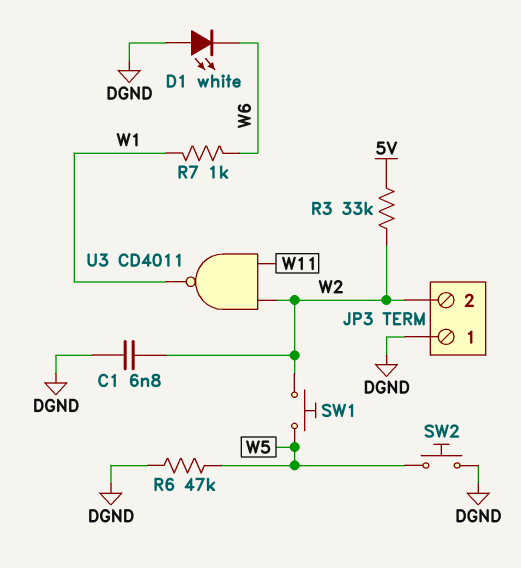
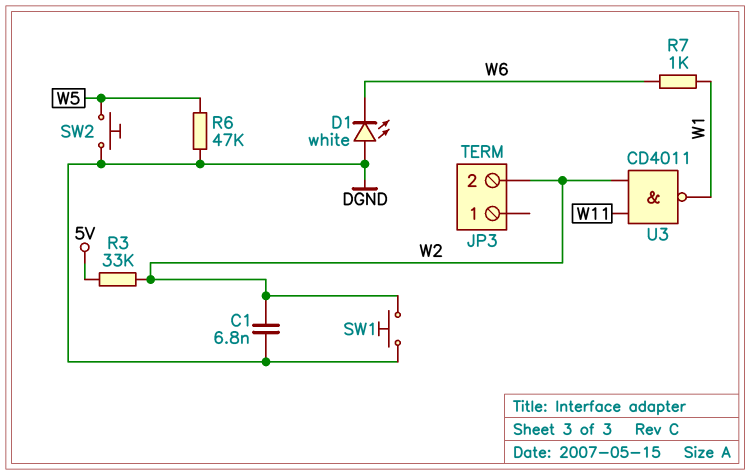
JP3 pin 1: DGND -> none
SW1: button (W2, W5) -> button (DGND, W2)

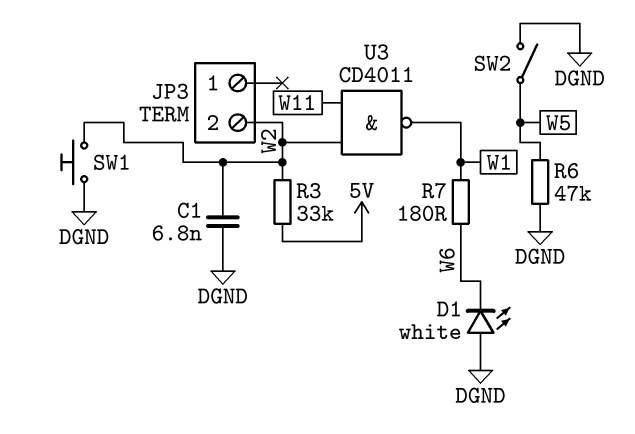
R7: 1k (W1, W6) -> 180 (W1, W6)
SW2: button (DGND, W5) -> switch (DGND, W5)

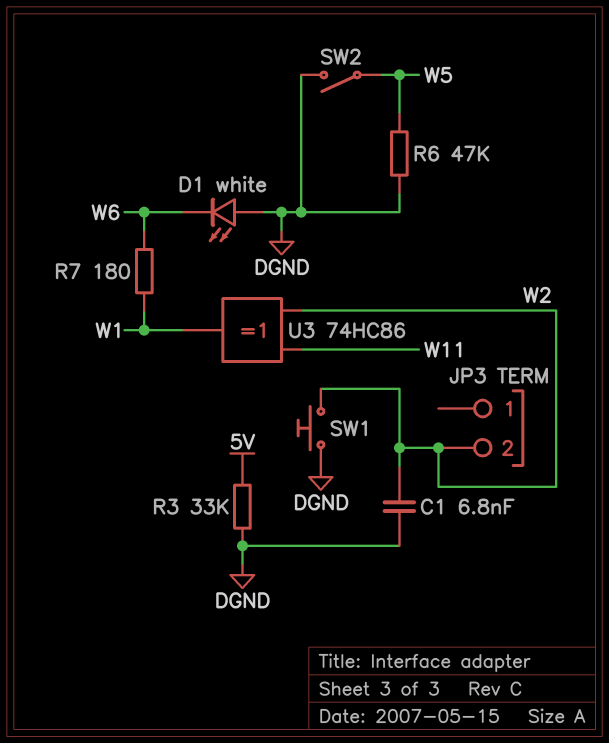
R3: 33k (5V, W2) -> 33k (5V, DGND)
U3: NAND CD4011 (in W2, in W11, out W1) -> XOR 74HC86 (in W2, in W11, out W1)

